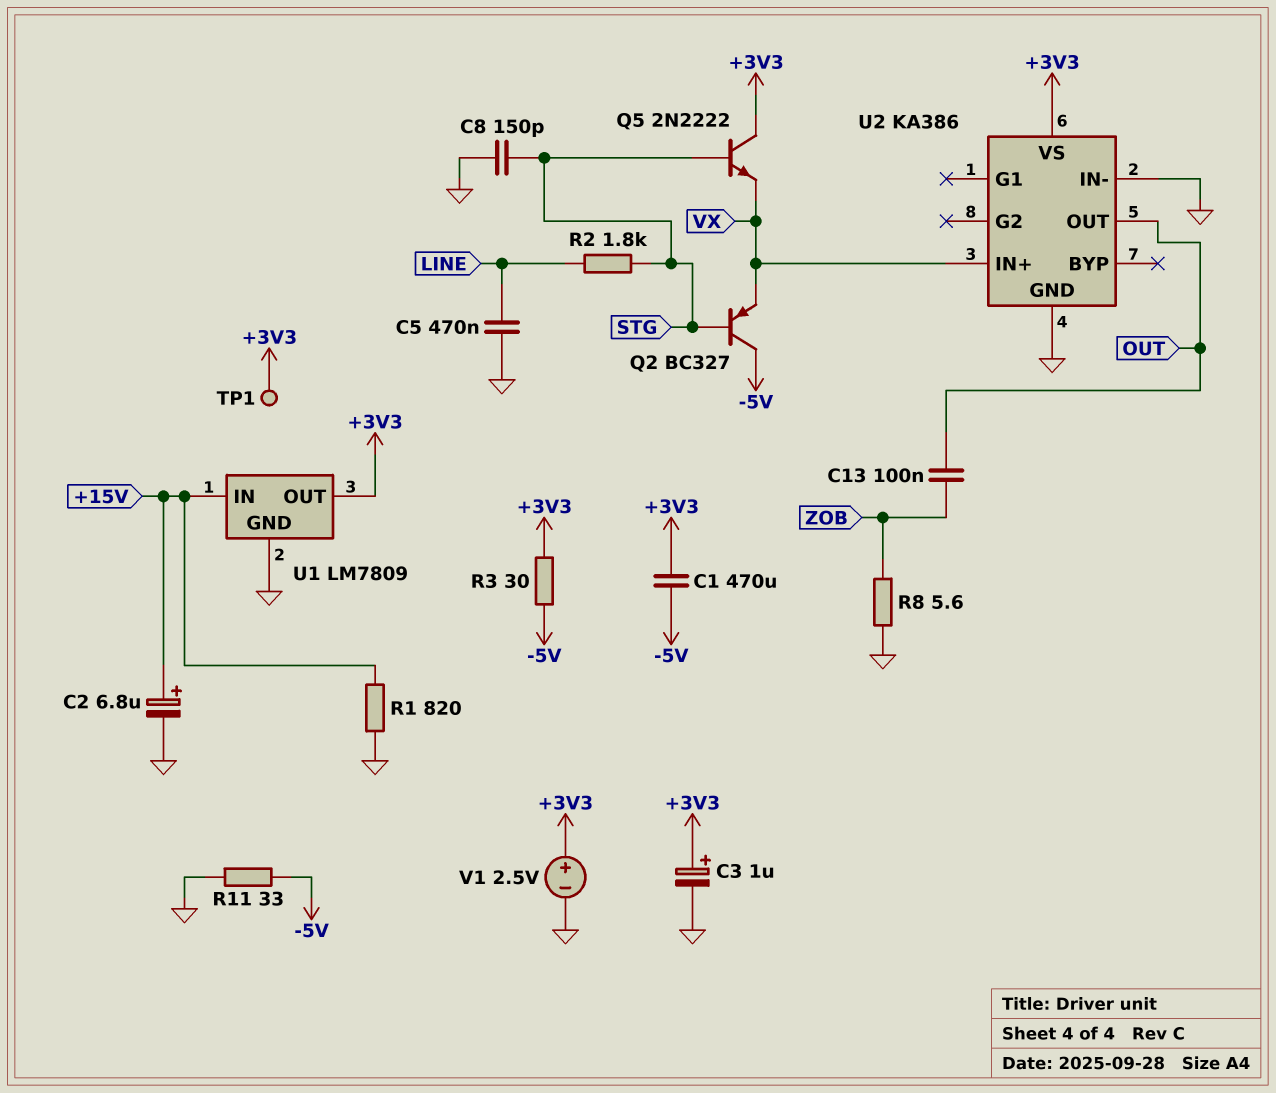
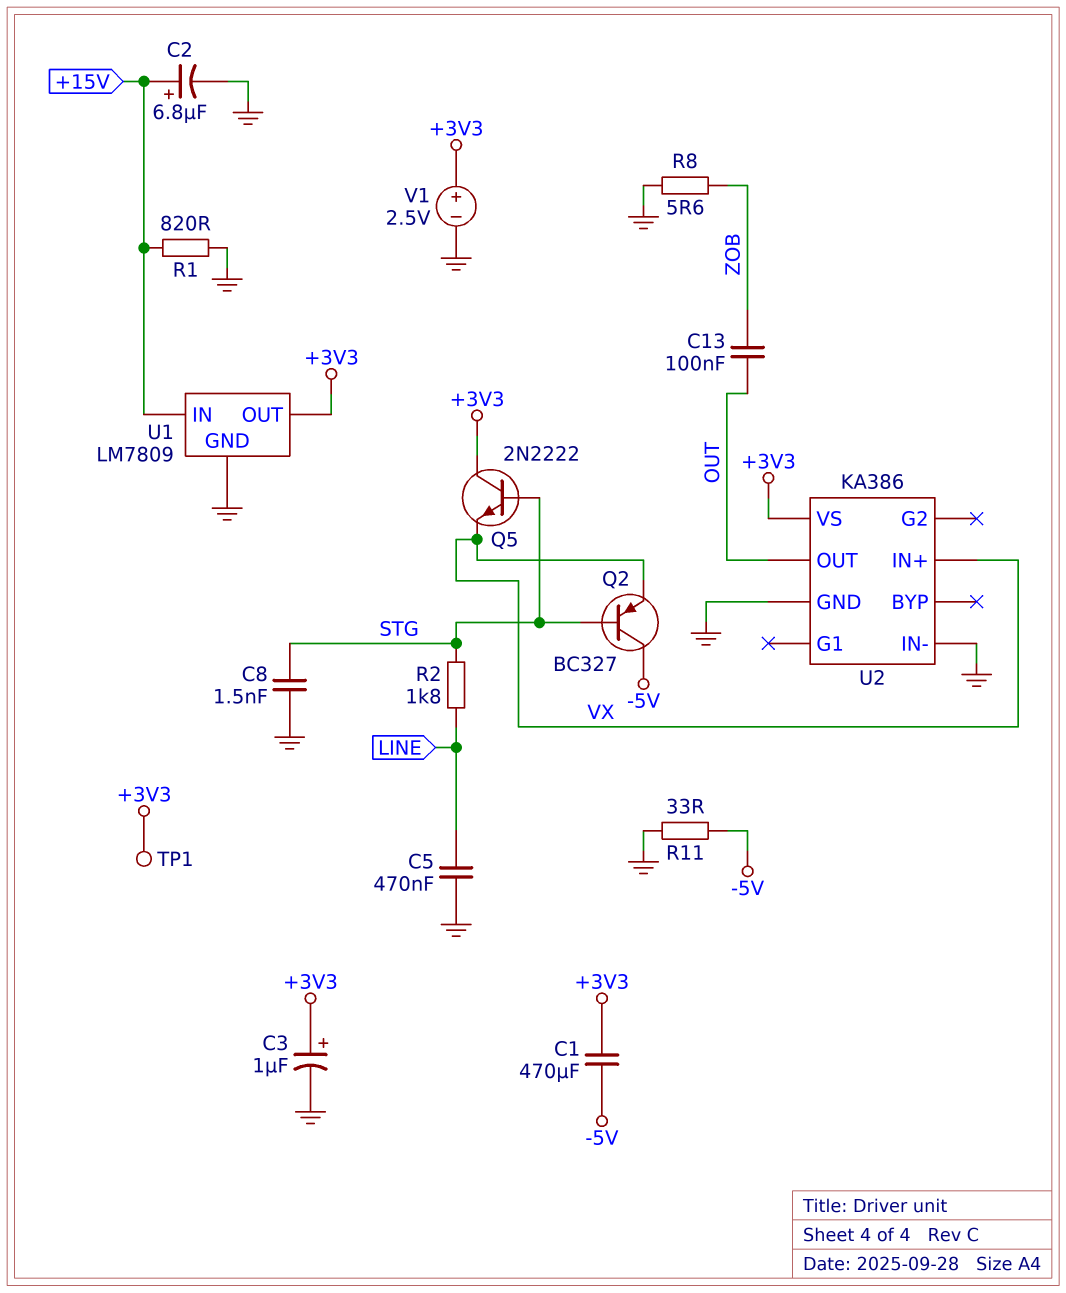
C8: 150pF (GND, STG) -> 1.5nF (GND, STG)
R3: 30 (+3V3, -5V) -> none

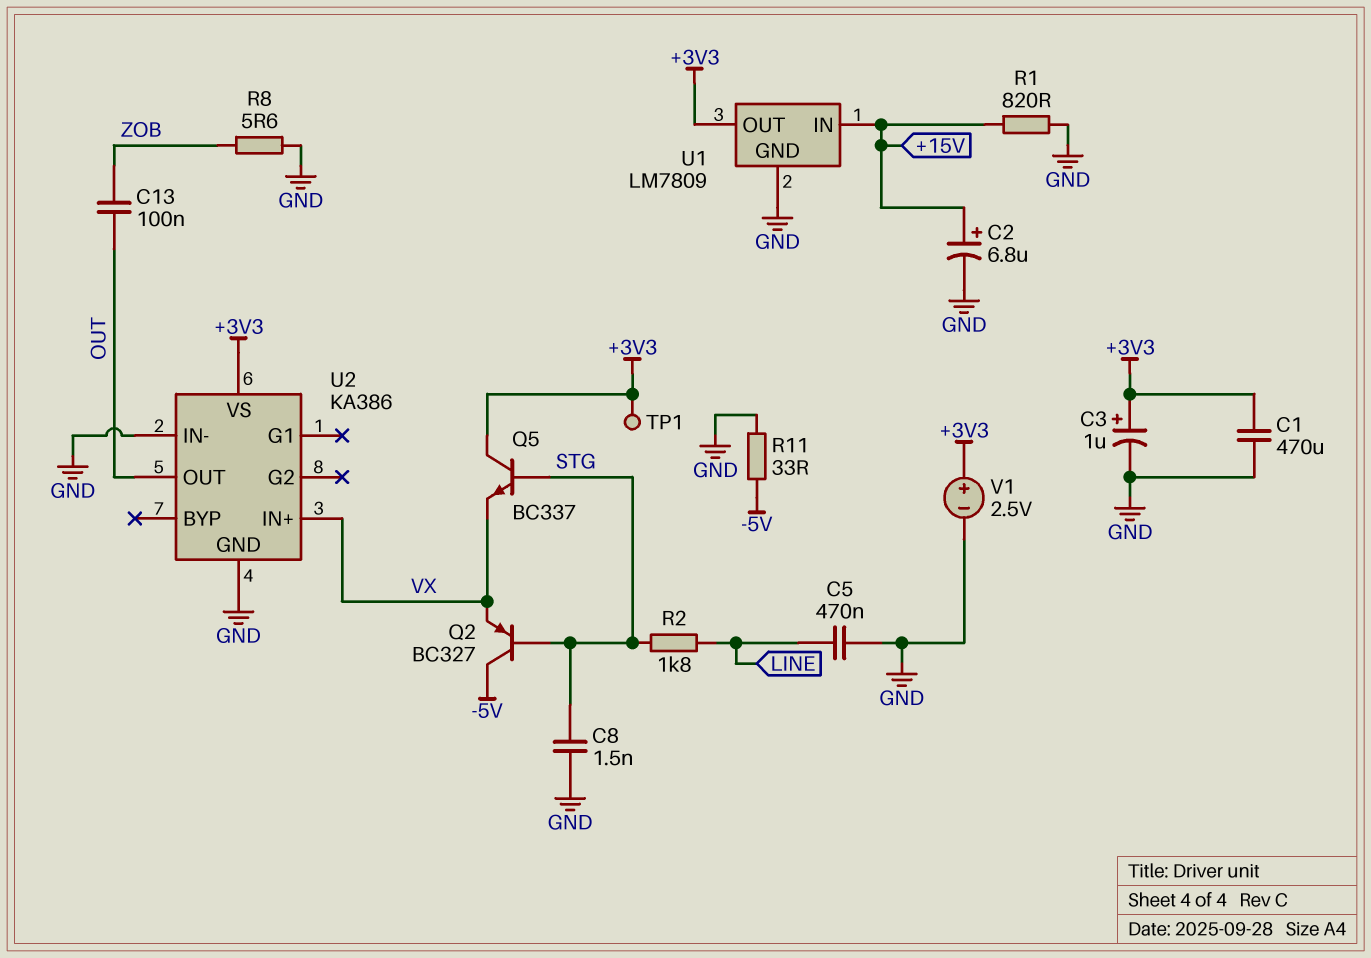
C1: 470uF (+3V3, -5V) -> 470uF (+3V3, GND)
Q5: NPN 2N2222 (B STG, C +3V3, E VX) -> NPN BC337 (B STG, C +3V3, E VX)

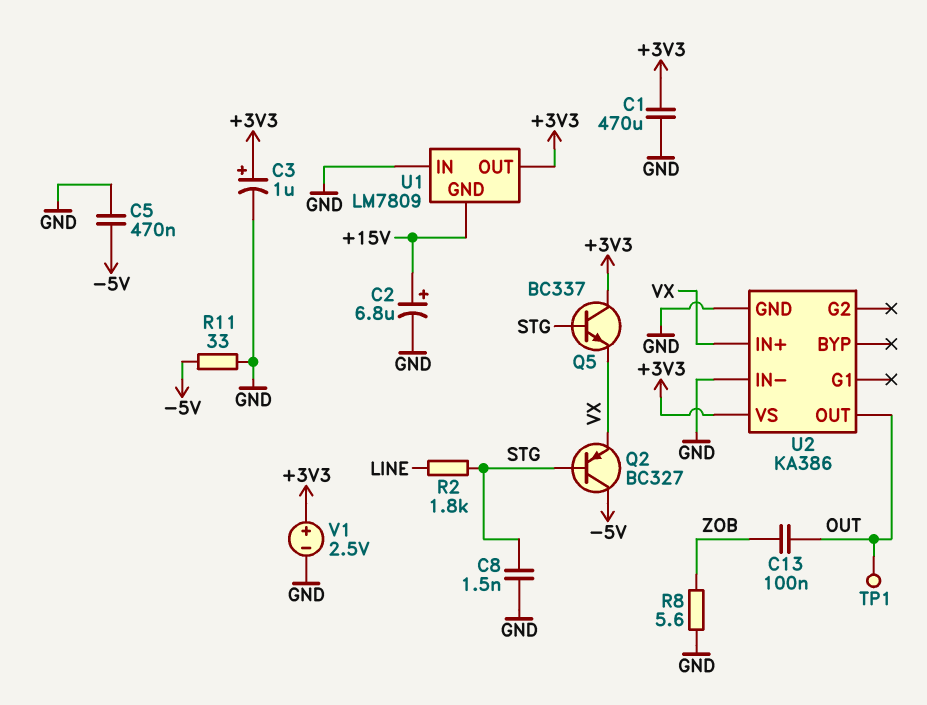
C5: 470nF (GND, LINE) -> 470nF (-5V, GND)
R1: 820 (+15V, GND) -> none
TP1: test point (+3V3) -> test point (OUT)
U1 pin GND: GND -> +15V
U1 pin IN: +15V -> GND

